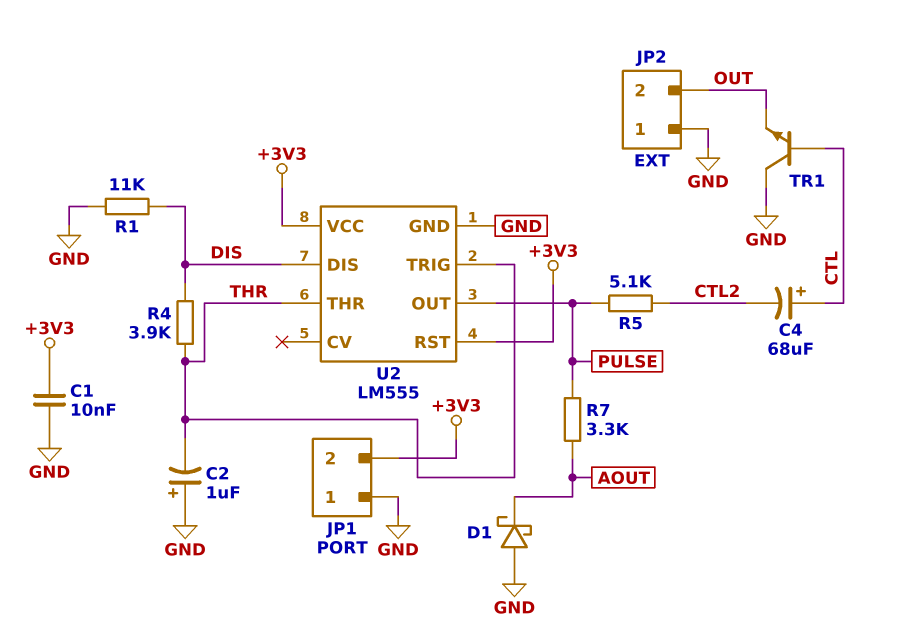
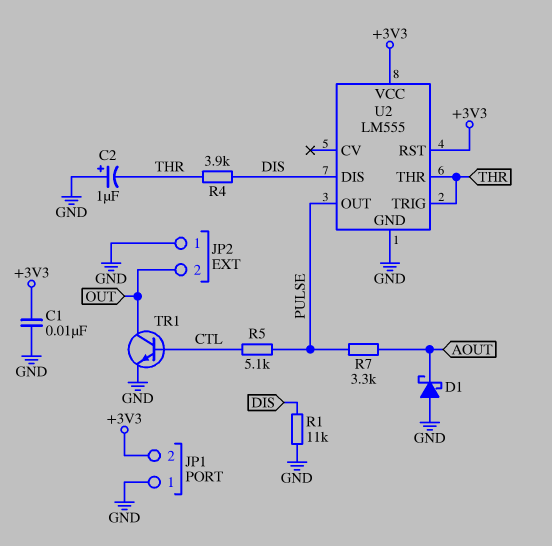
C4: 68uF (plus CTL, minus CTL2) -> none
R5: 5.1k (CTL2, PULSE) -> 5.1k (CTL, PULSE)
TR1: NPN (B CTL, C GND, E OUT) -> NPN (B CTL, C OUT, E GND)

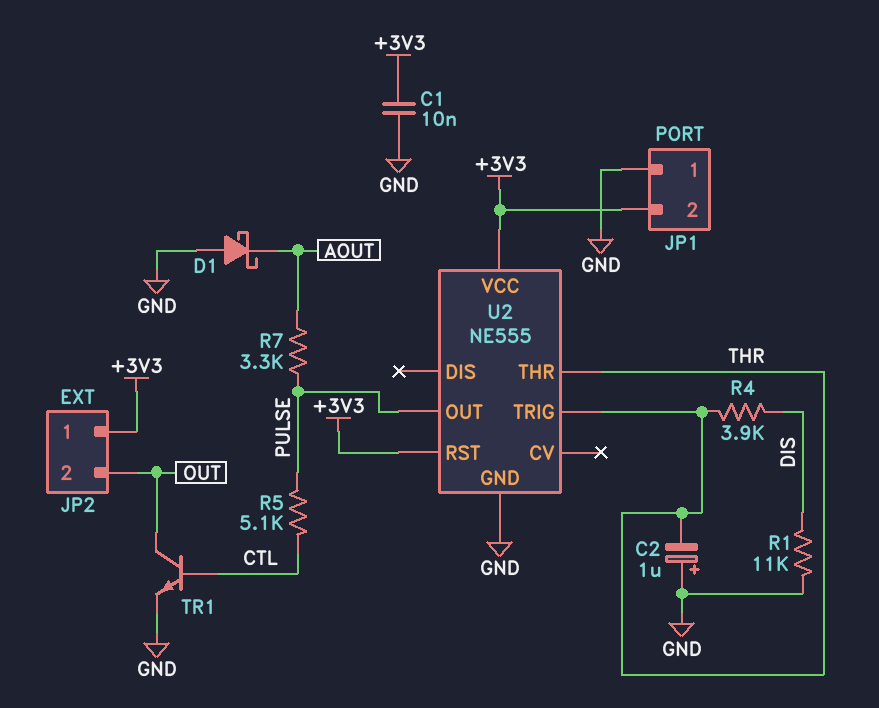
JP2 pin 1: GND -> +3V3
U2: LM555 -> NE555
U2 pin DIS: DIS -> none

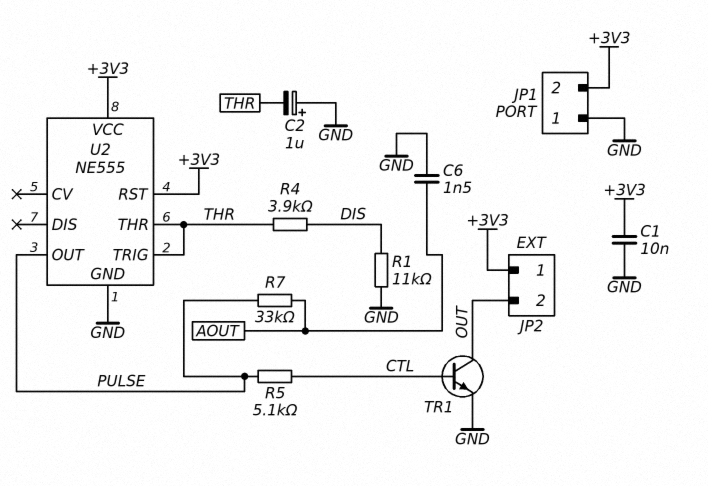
C6: none -> 1.5nF (AOUT, GND)
D1: schottky (A GND, K AOUT) -> none
R7: 3.3k (AOUT, PULSE) -> 33k (AOUT, PULSE)

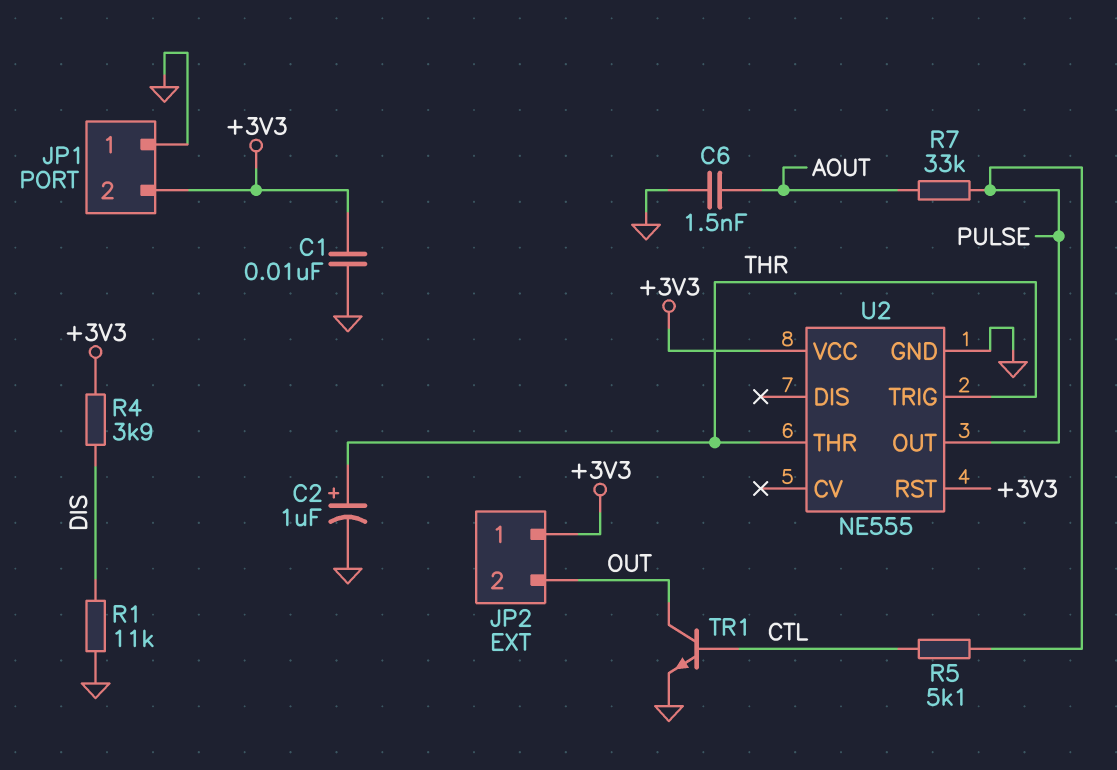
C2: 1uF (plus GND, minus THR) -> 1uF (plus THR, minus GND)
R4: 3.9k (DIS, THR) -> 3.9k (+3V3, DIS)

